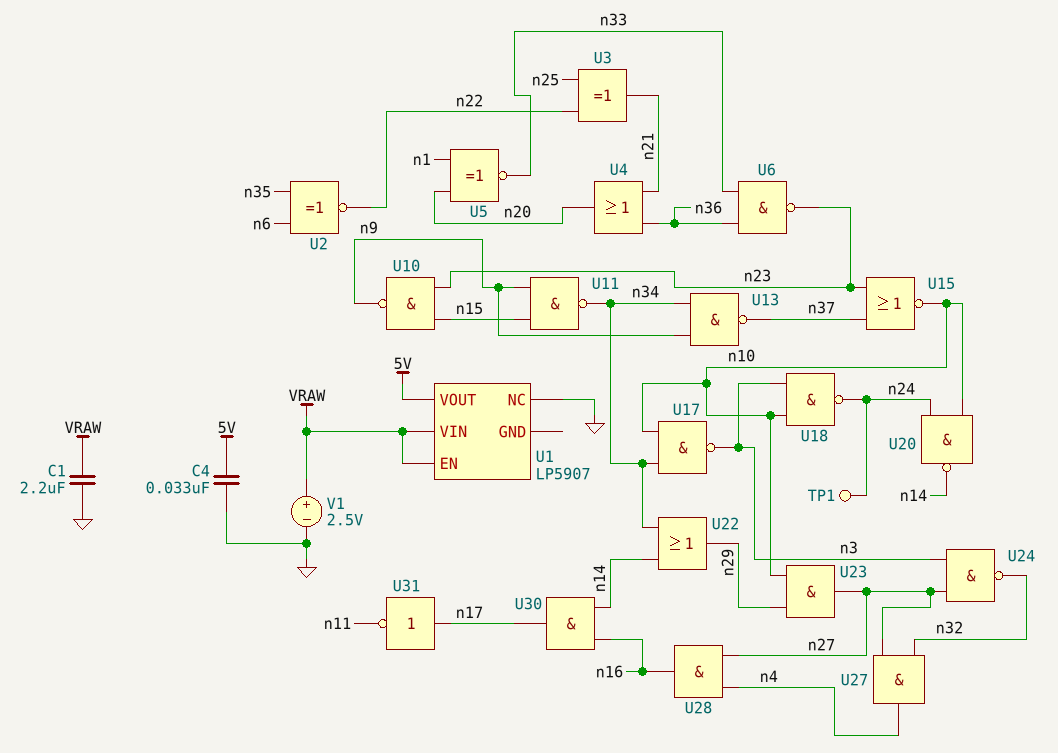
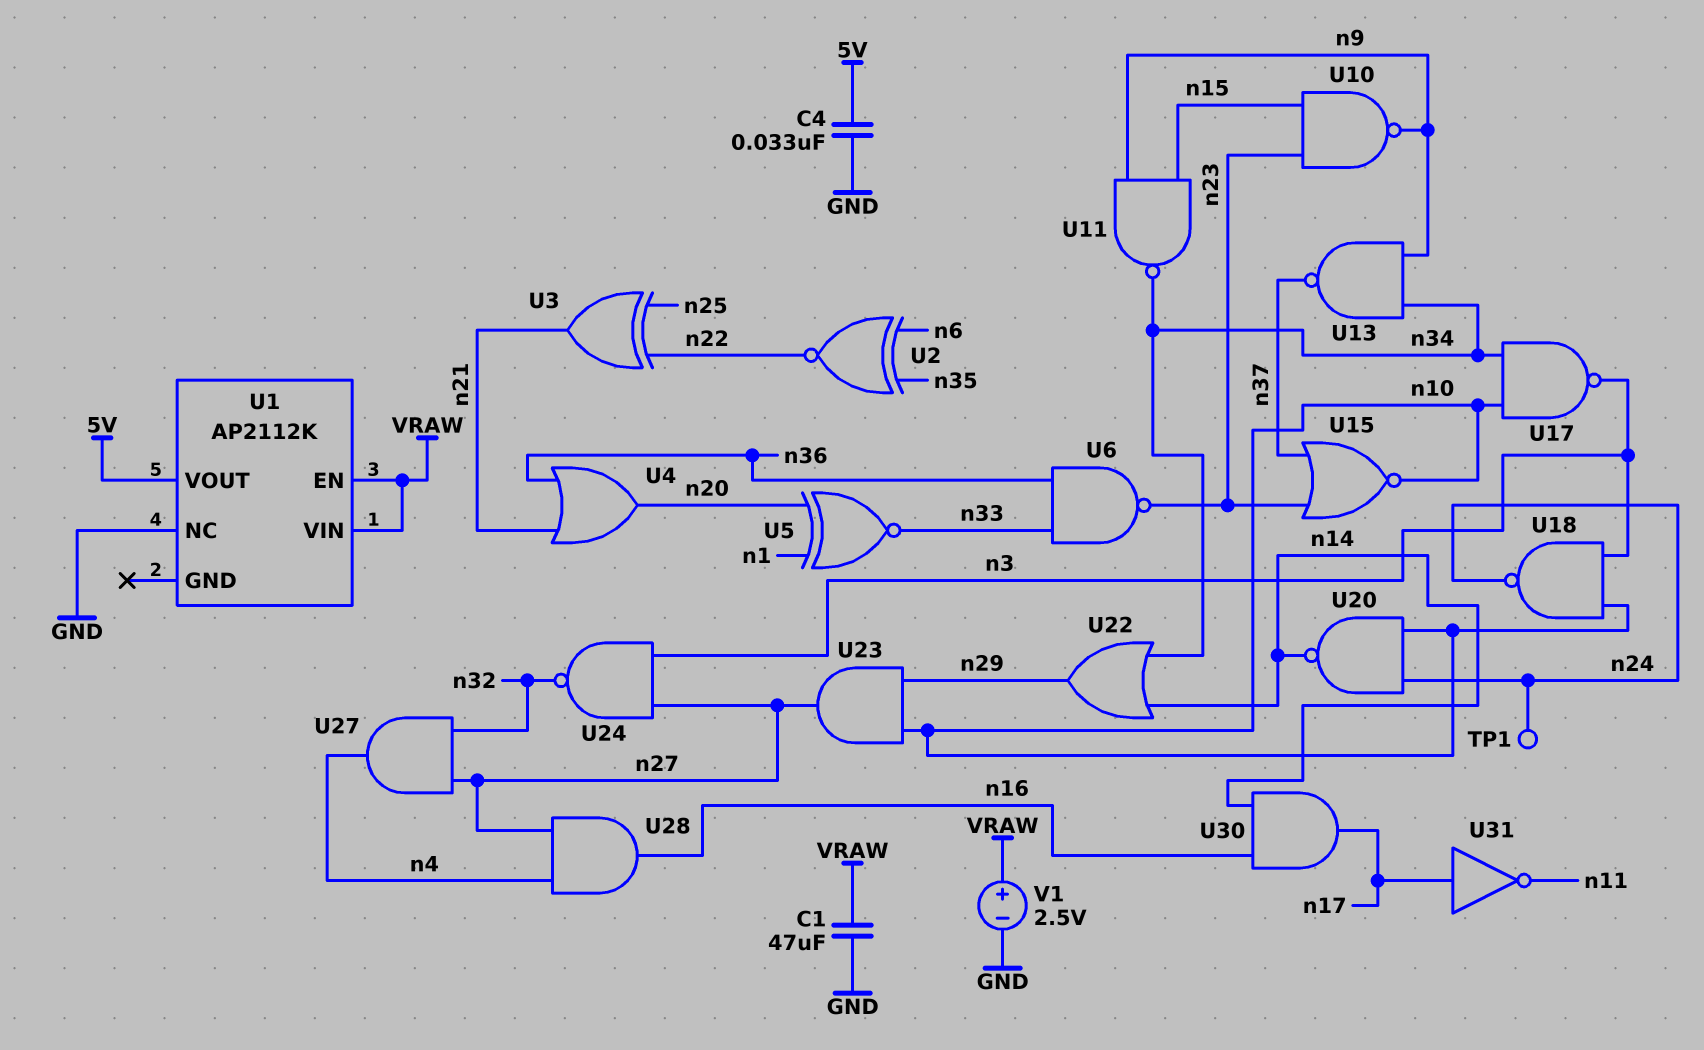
C1: 2.2uF (GND, VRAW) -> 47uF (GND, VRAW)
U1: LP5907 -> AP2112K

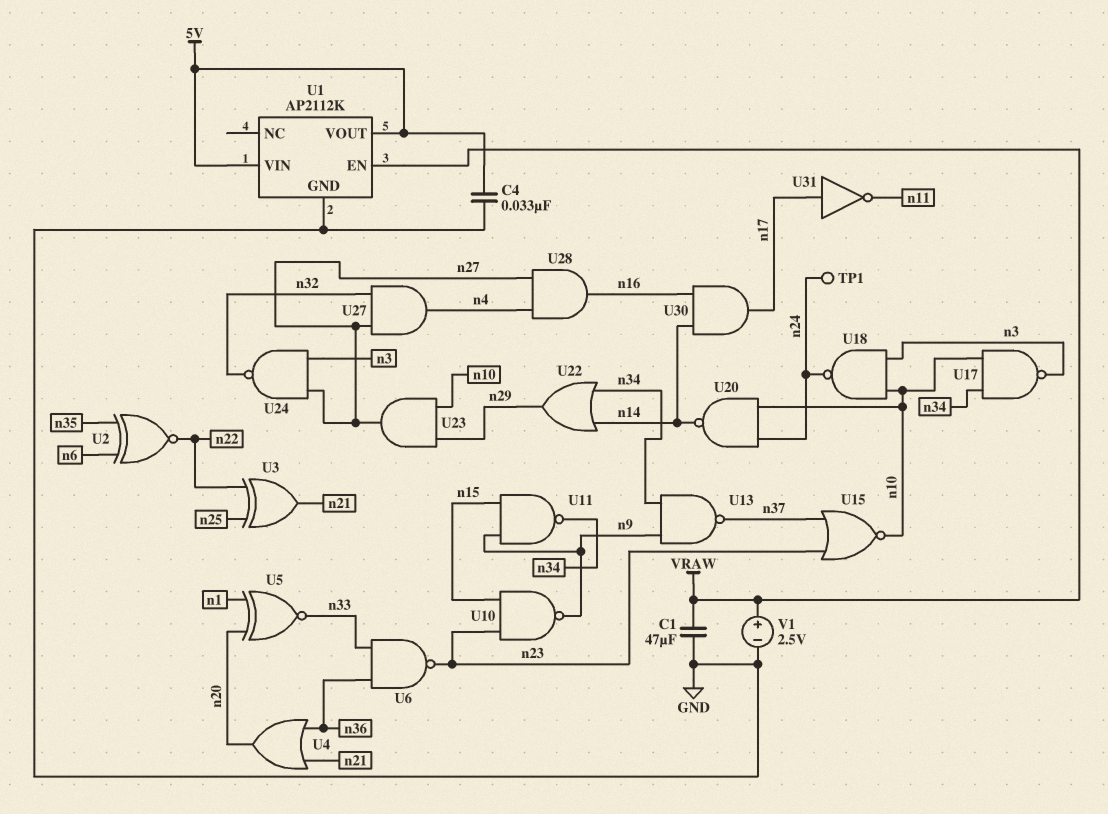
U1 pin GND: none -> GND
U1 pin NC: GND -> none
U1 pin VIN: VRAW -> 5V

